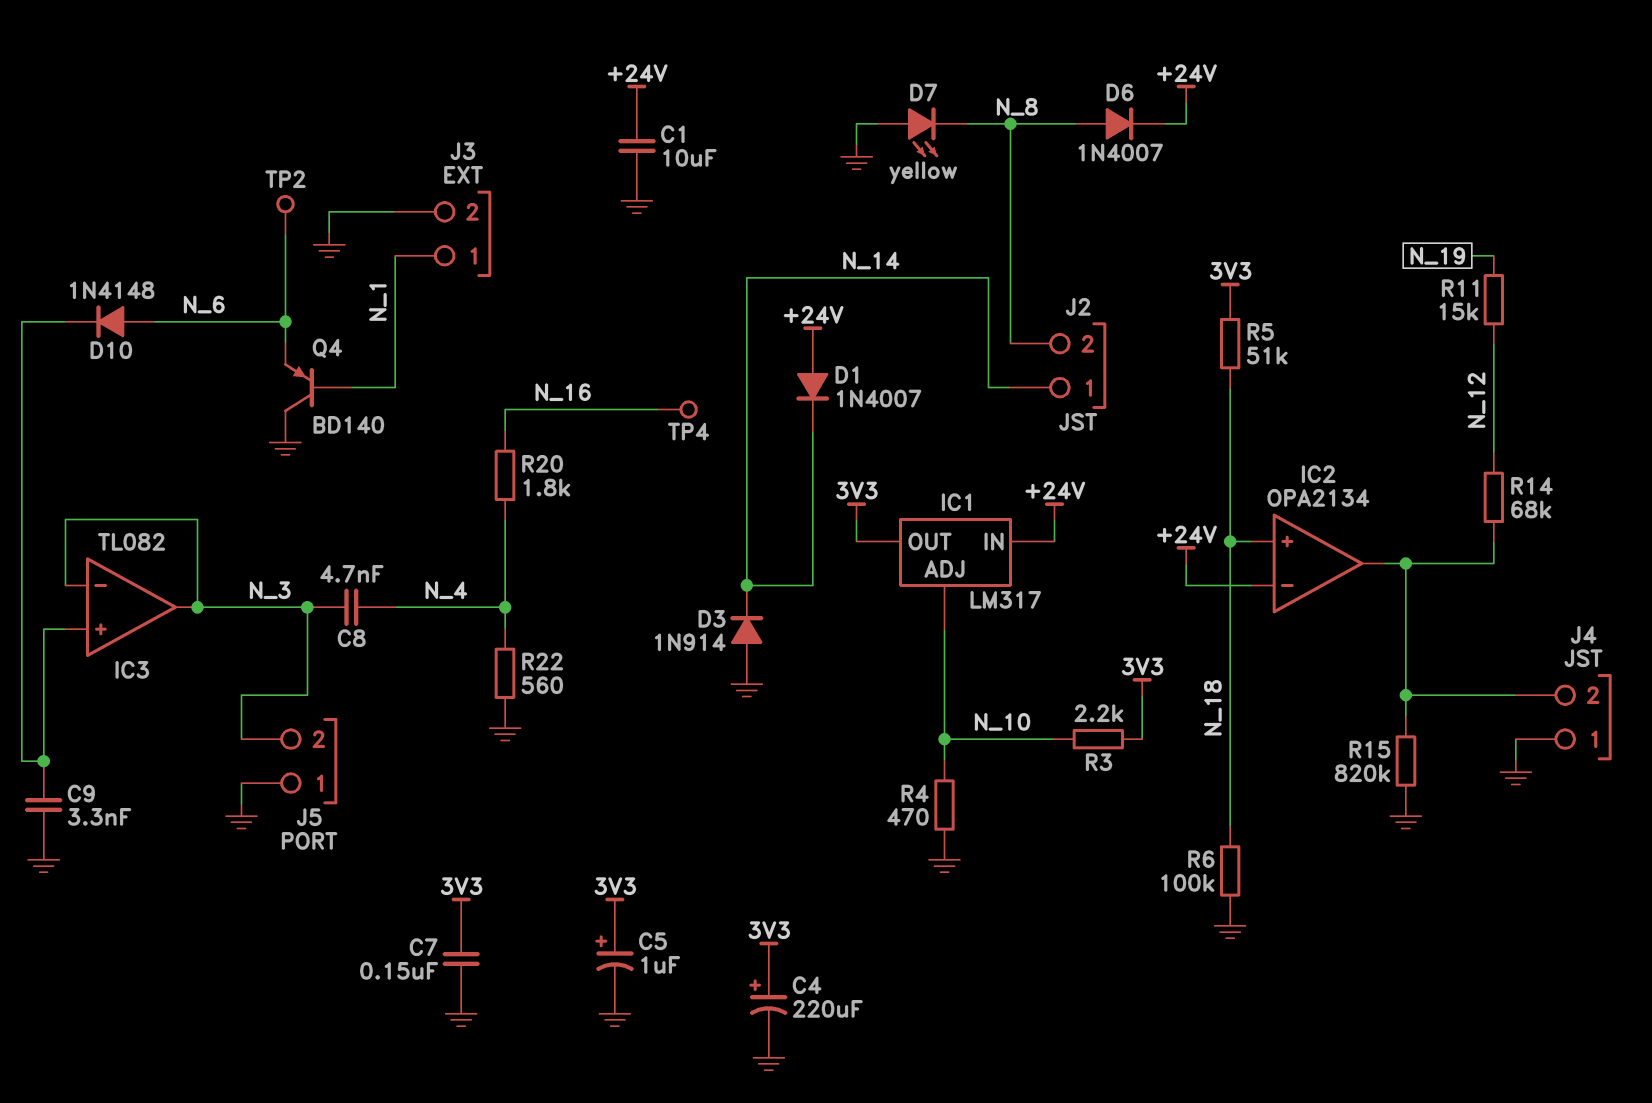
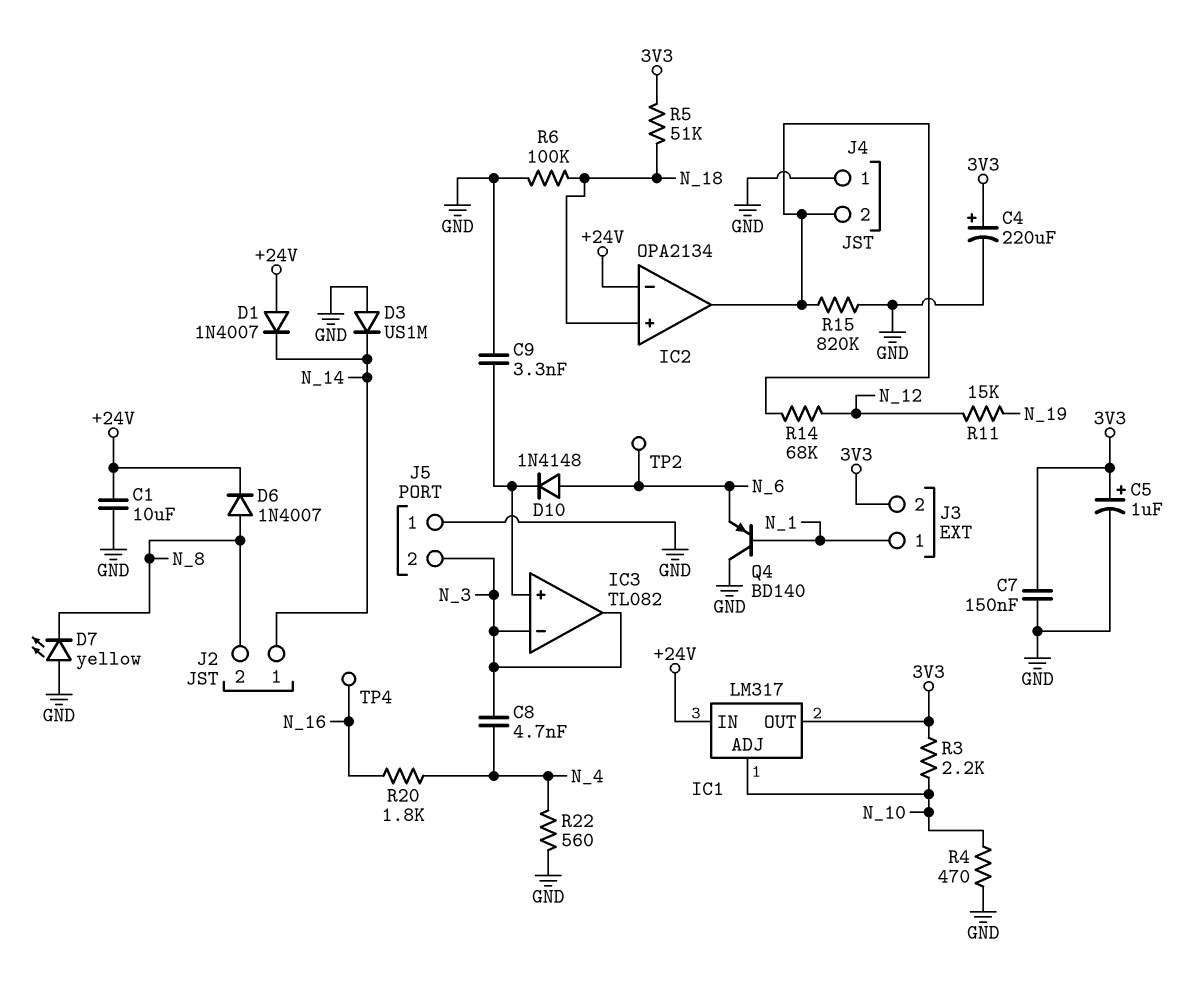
D3: diode 1N914 (A GND, K N_14) -> diode US1M (A GND, K N_14)
J3 pin 2: GND -> 3V3

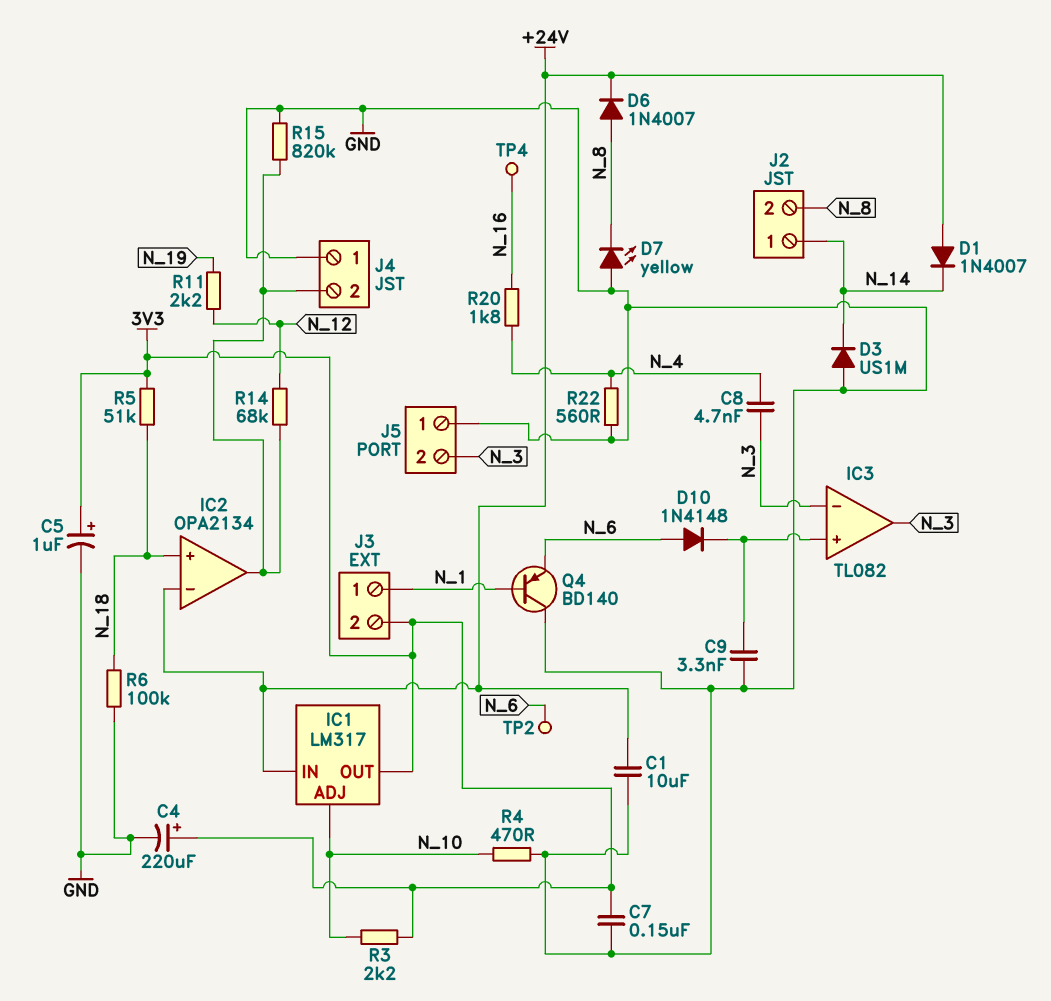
R11: 15k (N_12, N_19) -> 2.2k (N_12, N_19)

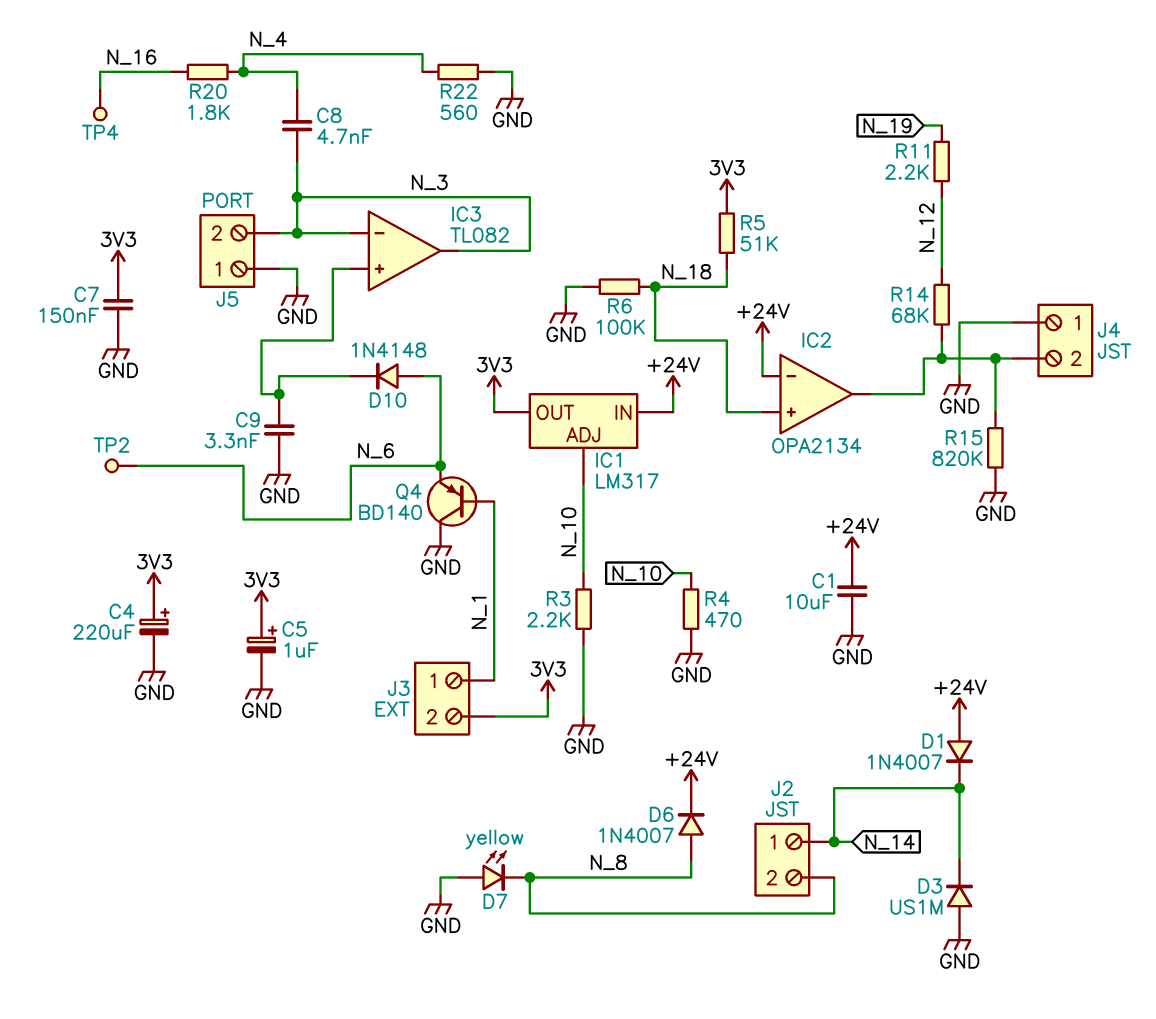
R3: 2.2k (3V3, N_10) -> 2.2k (GND, N_10)

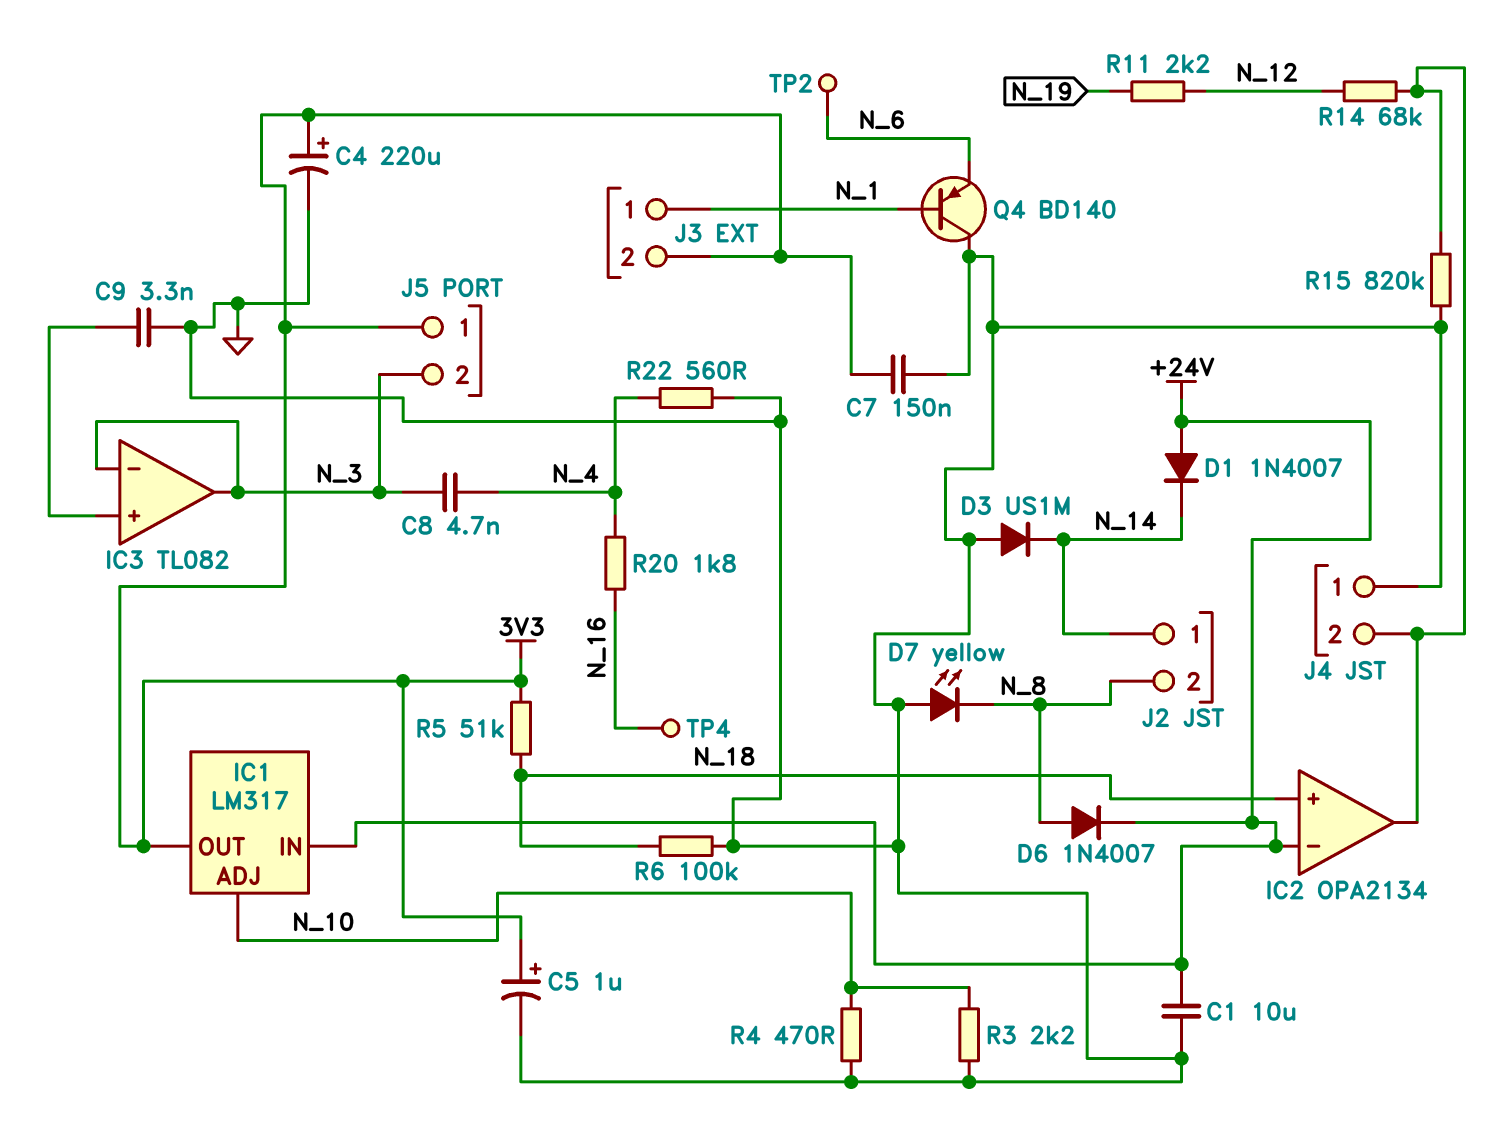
D10: diode 1N4148 (A N_6, K IC3/in+) -> none
J5 pin 1: GND -> 3V3

